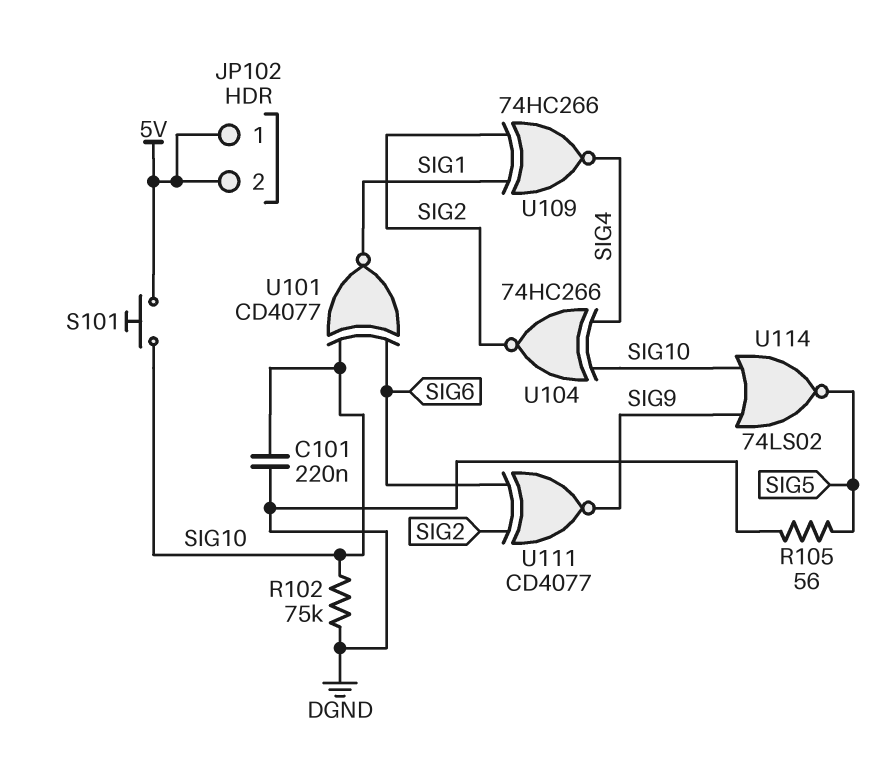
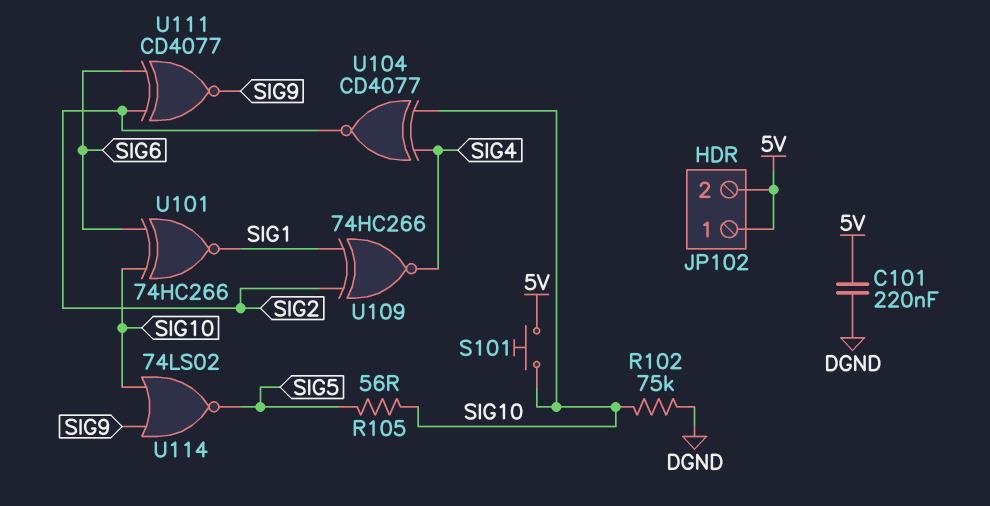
C101: 220nF (DGND, SIG10) -> 220nF (5V, DGND)
R105: 56 (DGND, SIG5) -> 56 (SIG5, SIG10)
U101: XNOR CD4077 (in SIG6, in SIG10, out SIG1) -> XNOR 74HC266 (in SIG6, in SIG10, out SIG1)
U104: XNOR 74HC266 (in SIG4, in SIG10, out SIG2) -> XNOR CD4077 (in SIG4, in SIG10, out SIG2)

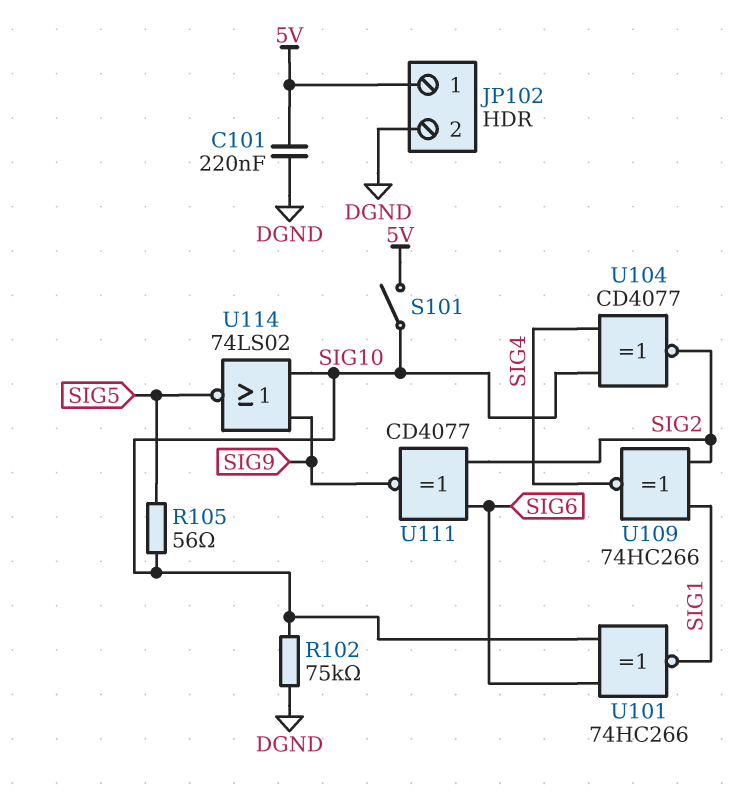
JP102 pin 2: 5V -> DGND
S101: button (5V, SIG10) -> switch (5V, SIG10)

